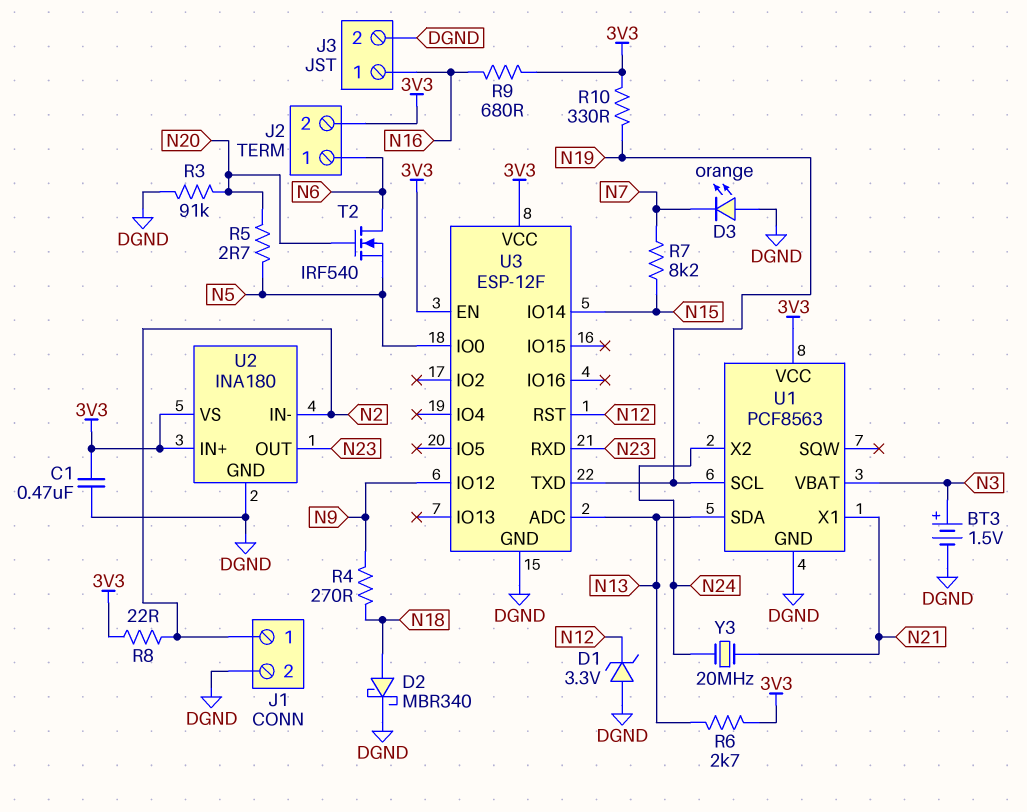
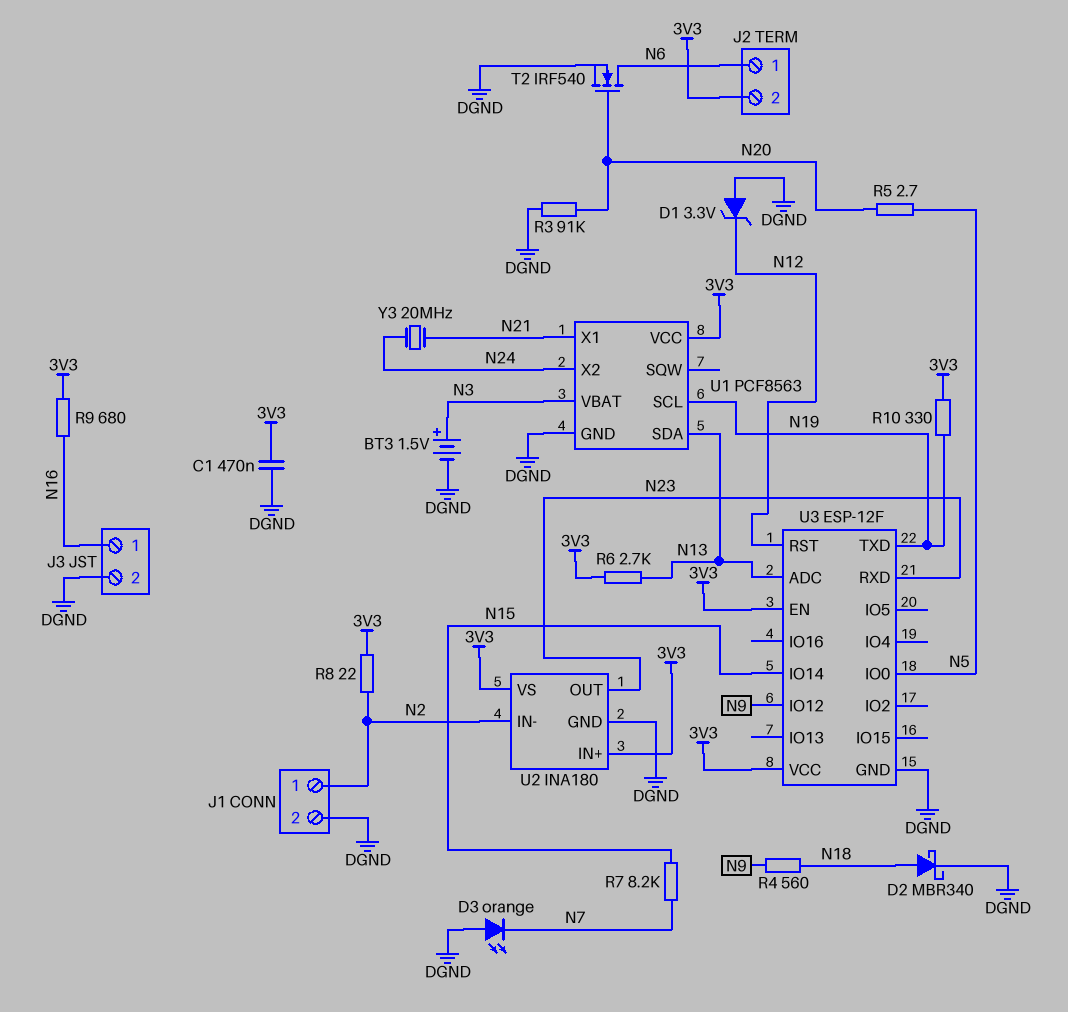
R4: 270 (N9, N18) -> 560 (N9, N18)
T2: NMOS IRF540 (G N20, D N6, S N5) -> NMOS IRF540 (G N20, D N6, S DGND)

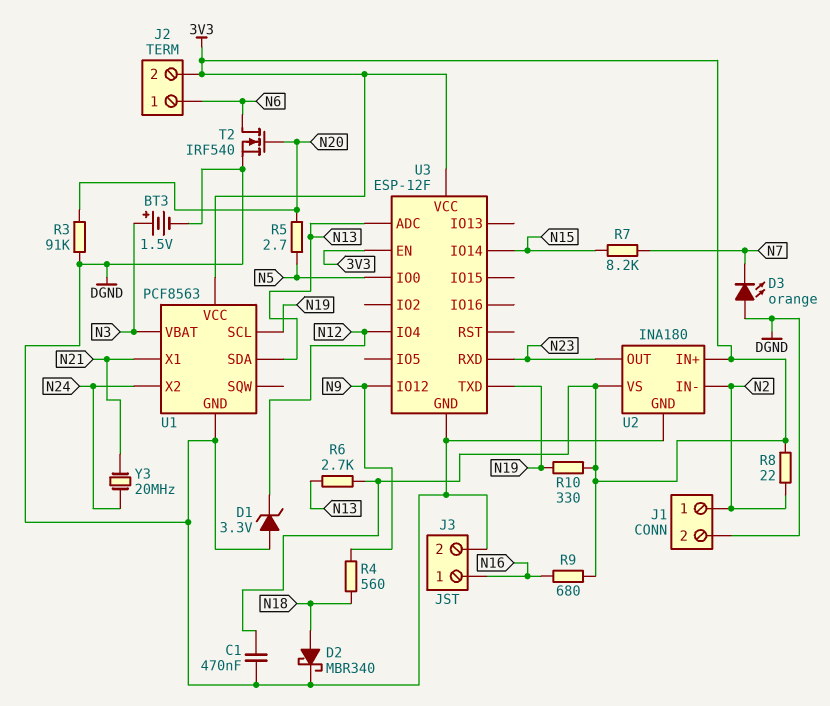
U3 pin IO4: none -> N12
U3 pin RST: N12 -> none

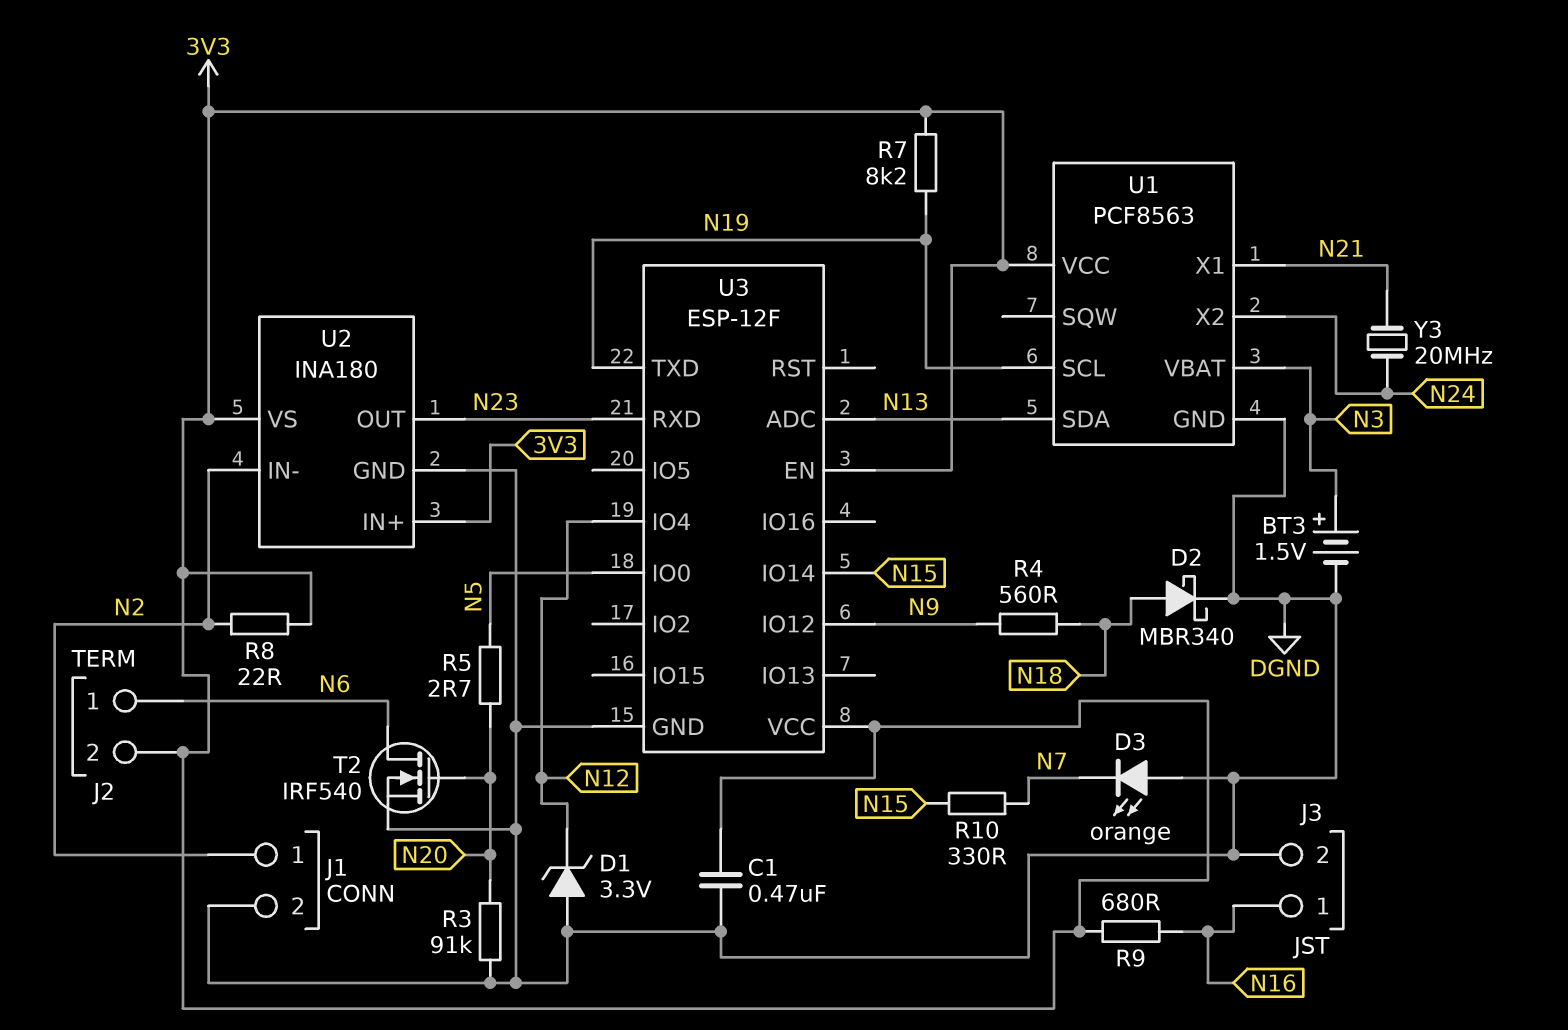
R6: 2.7k (3V3, N13) -> none
R7: 8.2k (N7, N15) -> 8.2k (3V3, N19)
R10: 330 (3V3, N19) -> 330 (N7, N15)

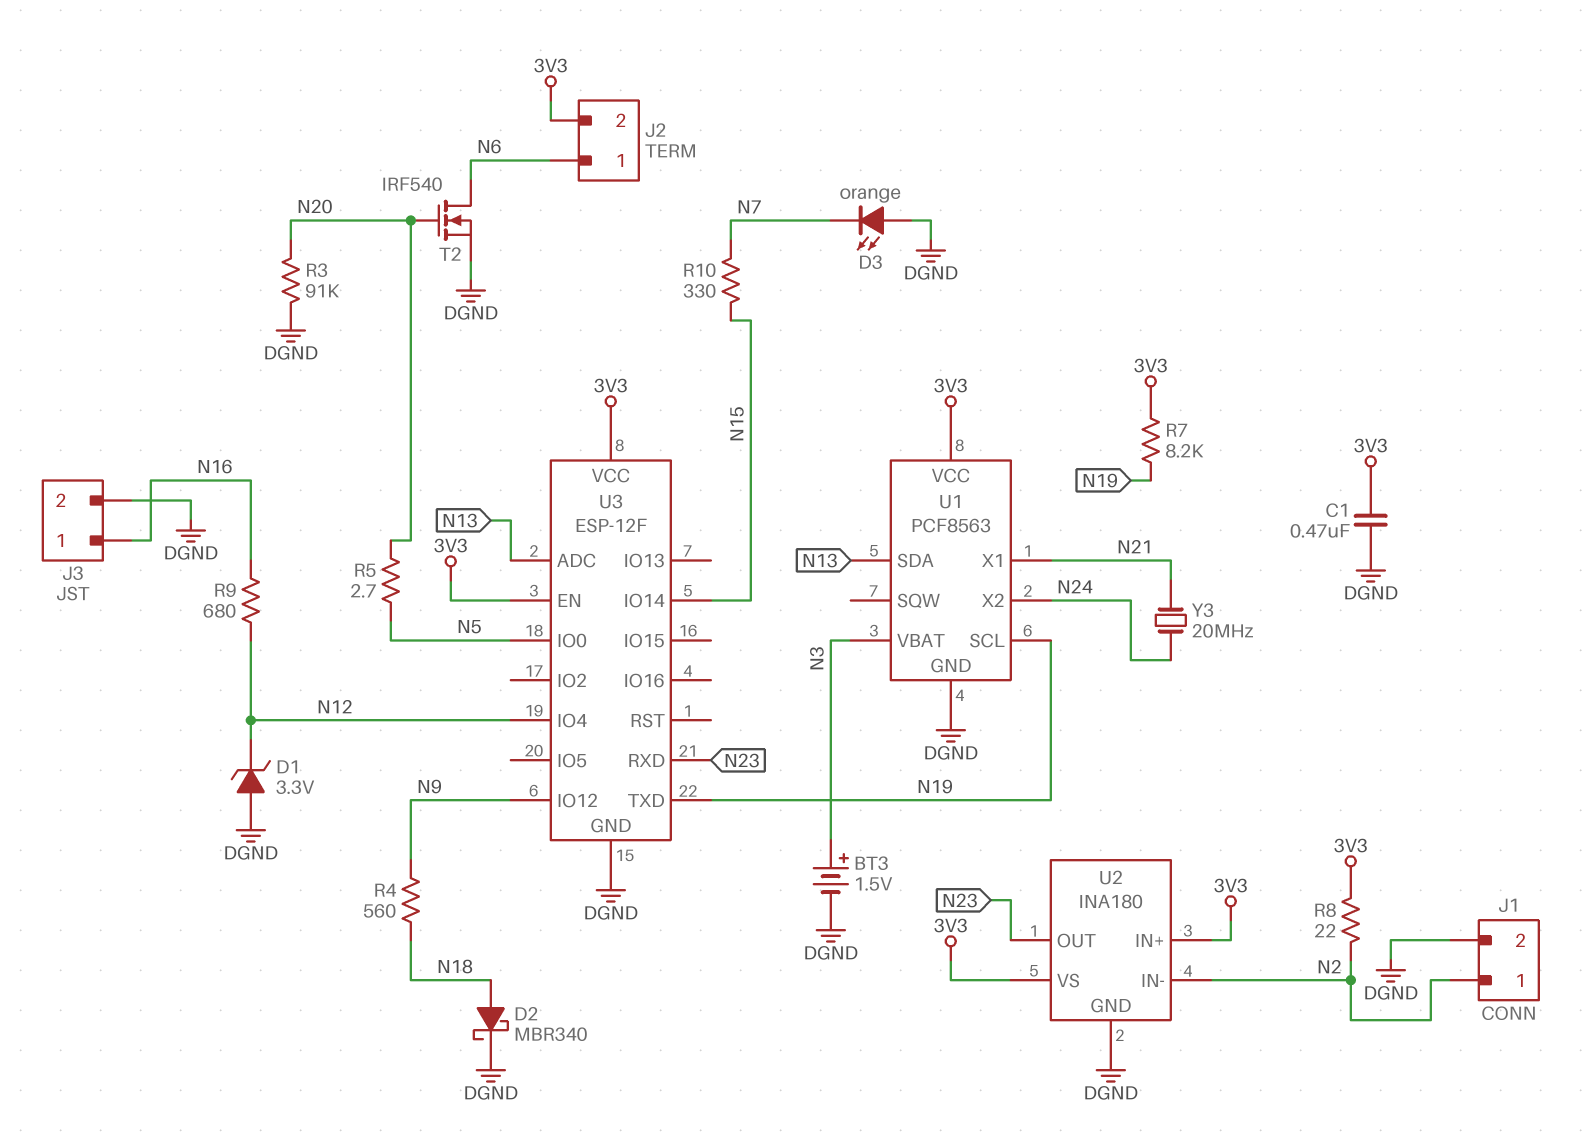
R9: 680 (3V3, N16) -> 680 (N12, N16)

